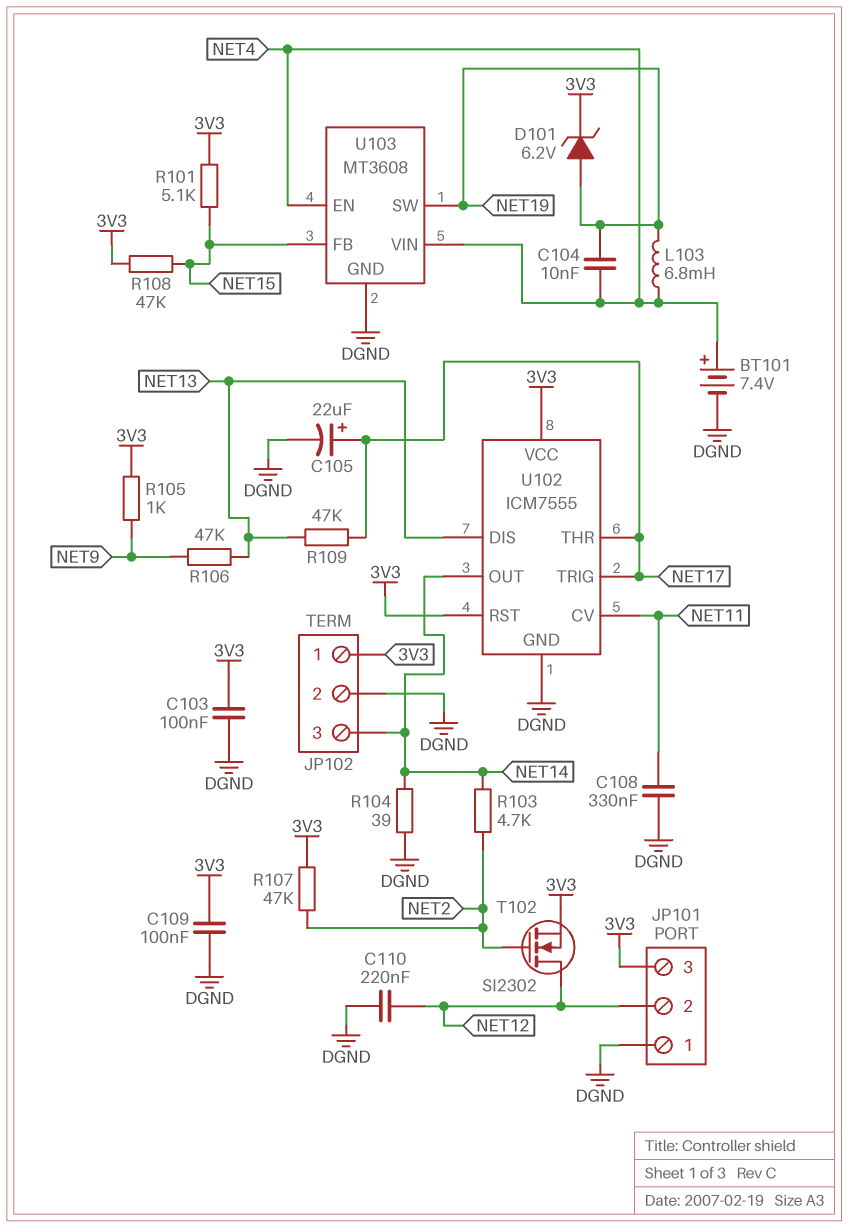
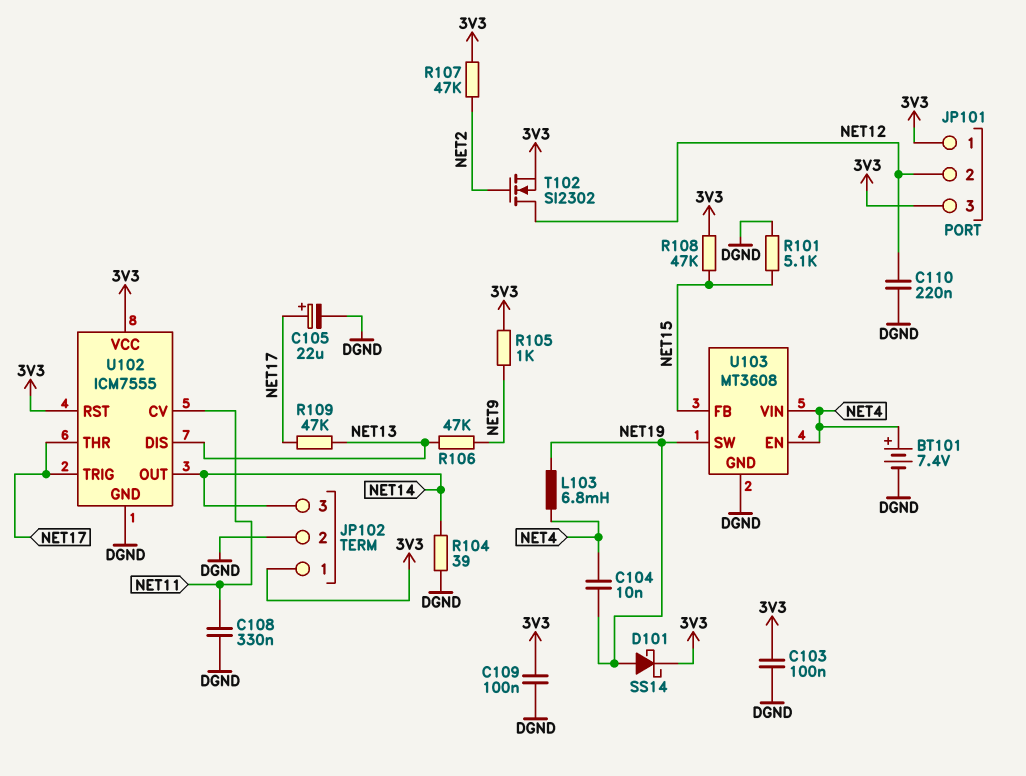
D101: zener 6.2V (A NET19, K 3V3) -> schottky SS14 (A NET19, K 3V3)
JP101 pin 1: DGND -> 3V3
R101: 5.1k (3V3, NET15) -> 5.1k (DGND, NET15)
R103: 4.7k (NET2, NET14) -> none

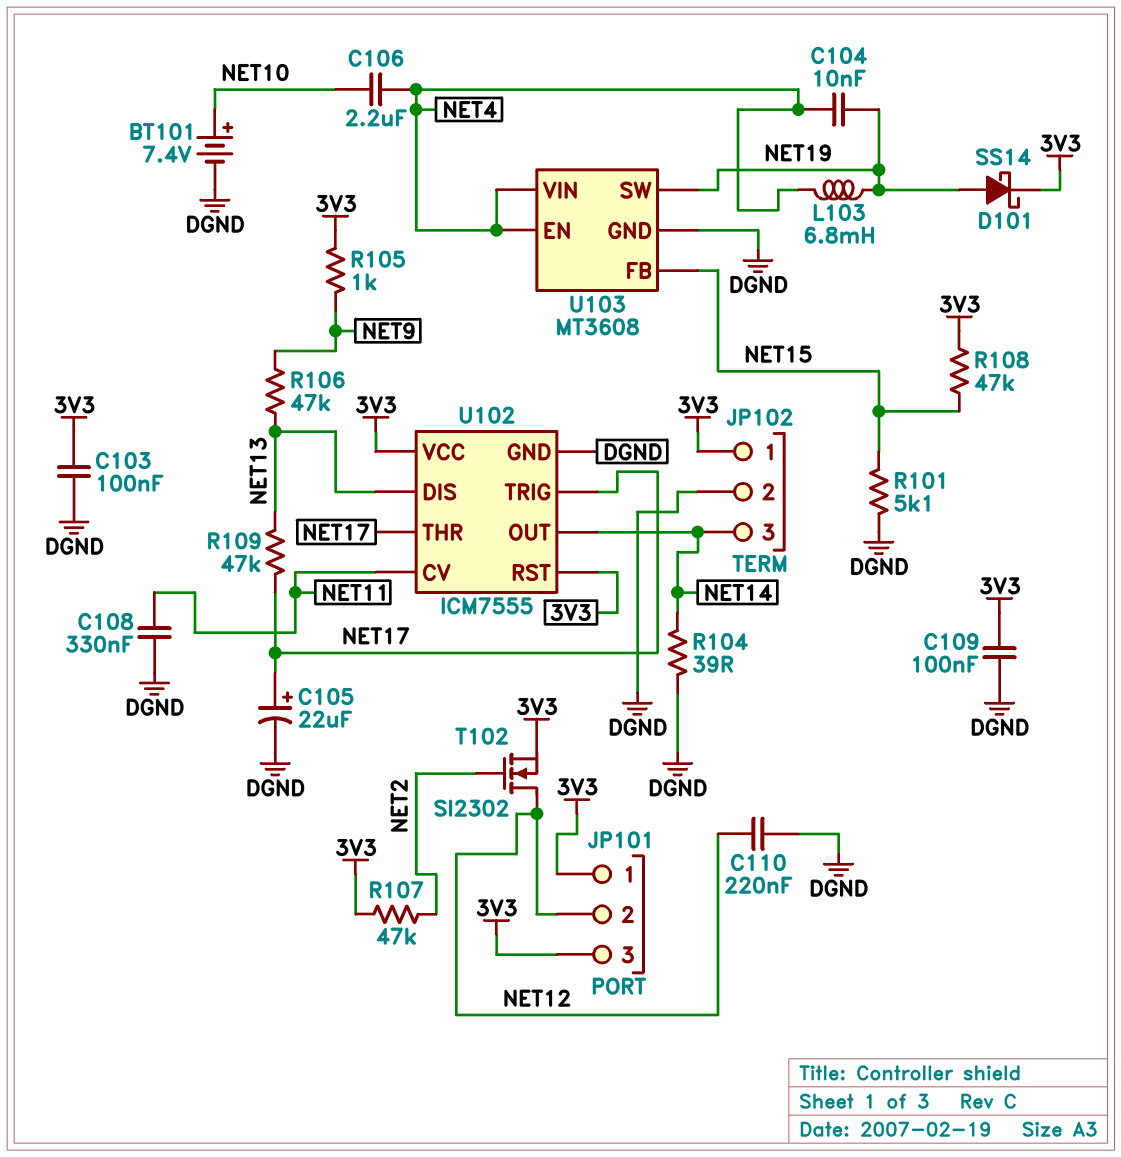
BT101: 7.4V (plus NET4, minus DGND) -> 7.4V (plus NET10, minus DGND)
C106: none -> 2.2uF (NET4, NET10)

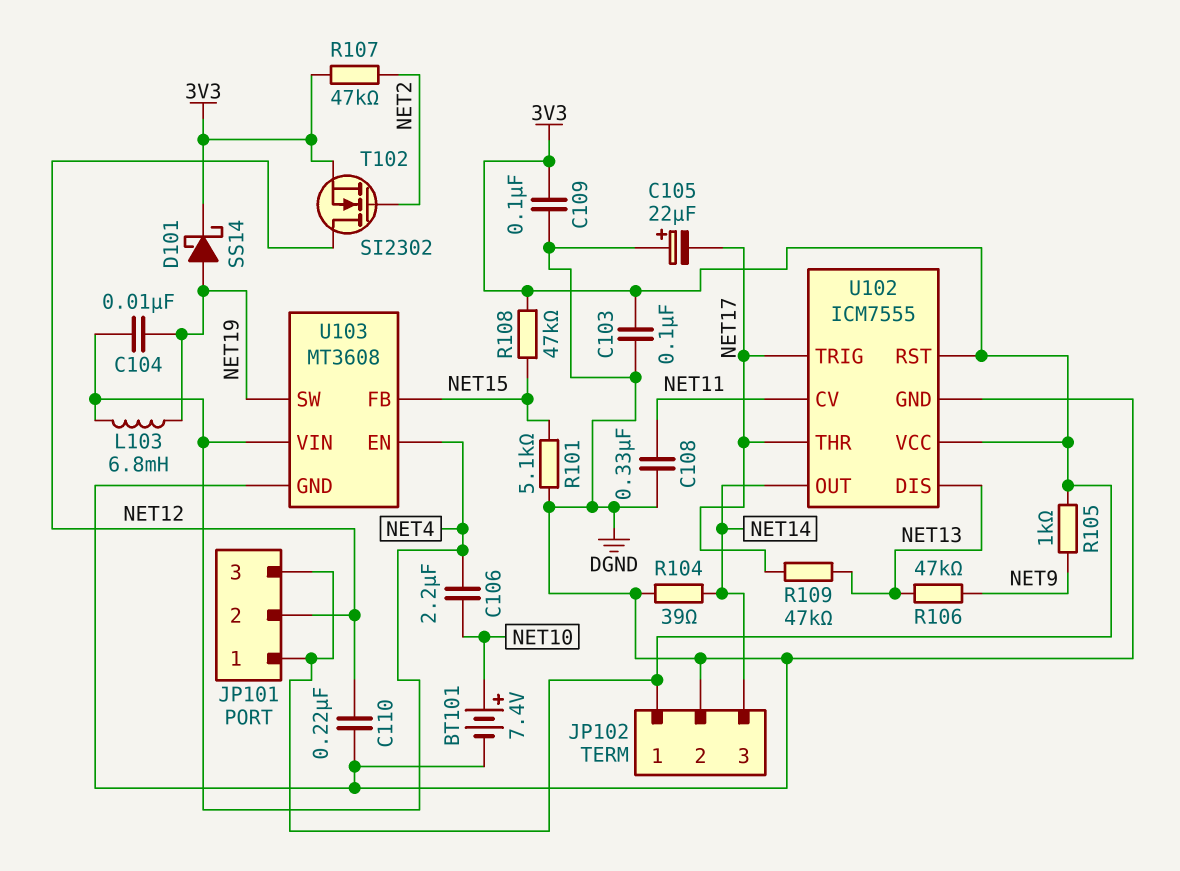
C105: 22uF (plus NET17, minus DGND) -> 22uF (plus DGND, minus NET17)

